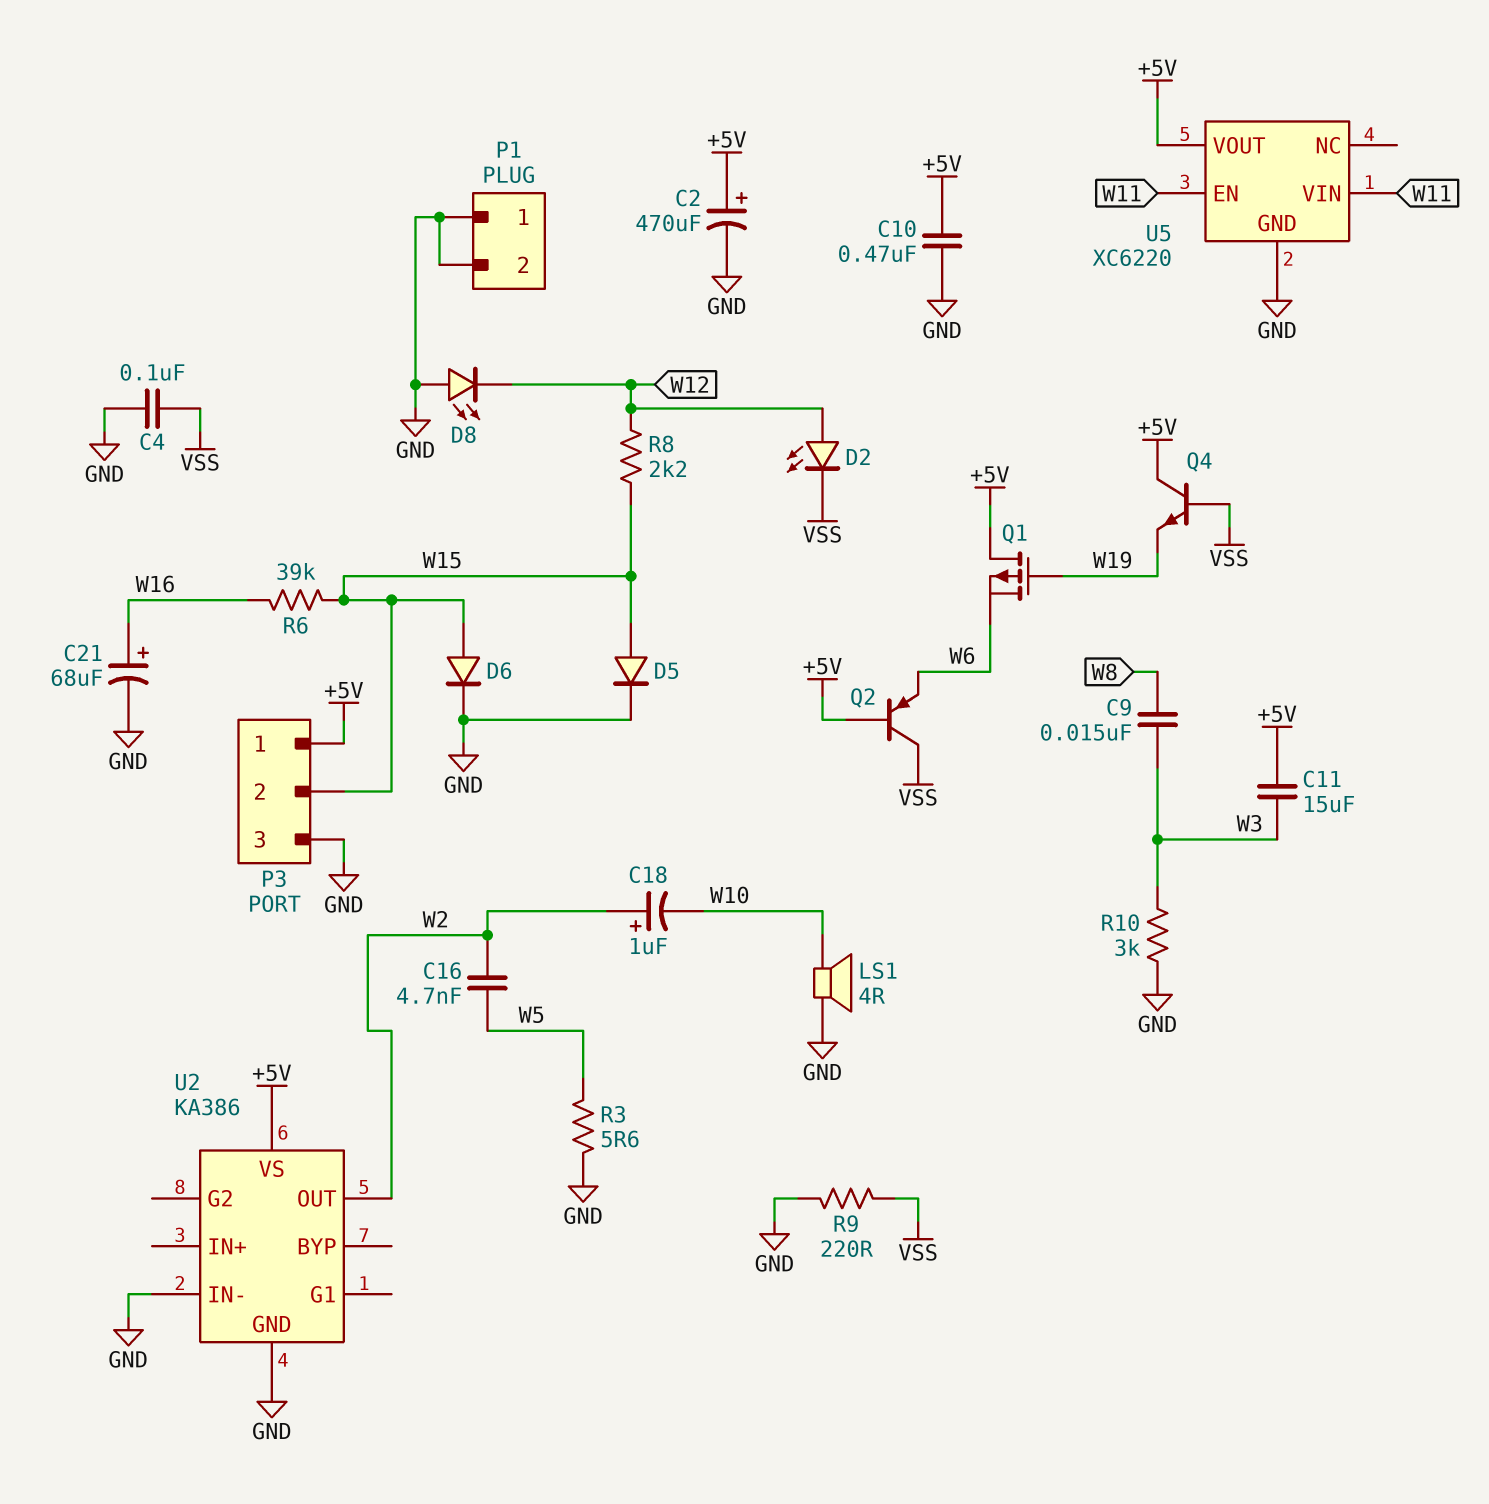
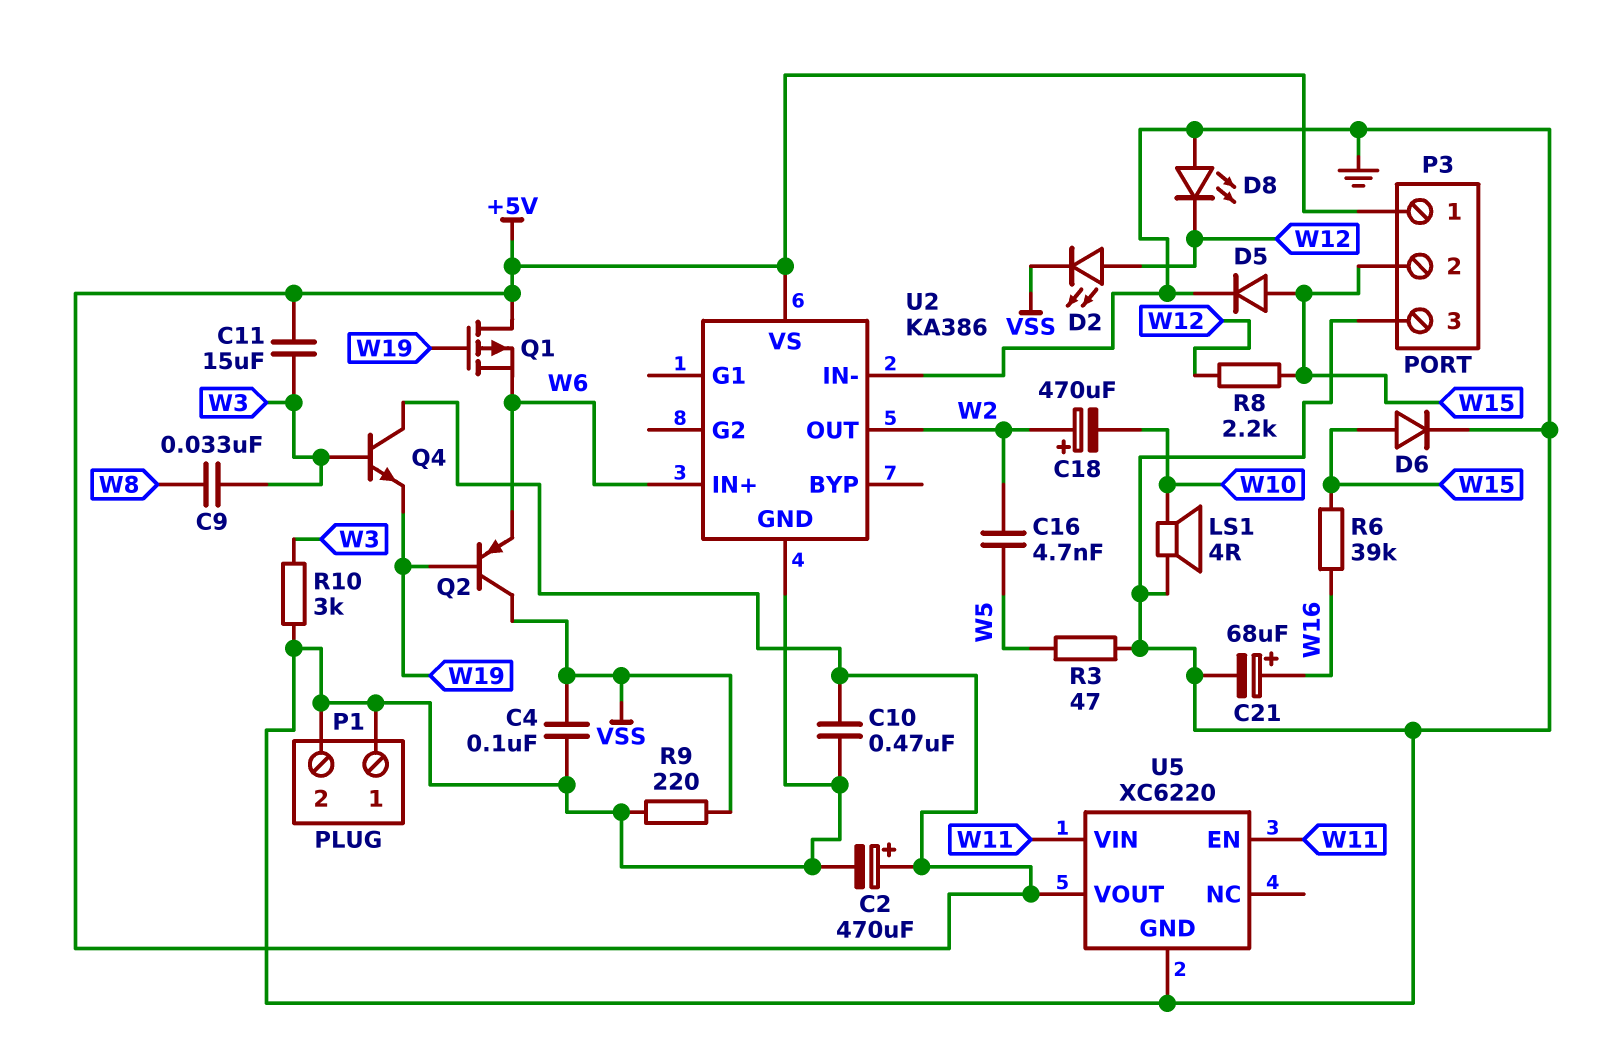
C9: 15nF (W3, W8) -> 33nF (W3, W8)
C18: 1uF (plus W2, minus W10) -> 470uF (plus W2, minus W10)
Q2: PNP (B +5V, C VSS, E W6) -> PNP (B W19, C VSS, E W6)
Q4: NPN (B VSS, C +5V, E W19) -> NPN (B W3, C +5V, E W19)
R3: 5.6 (GND, W5) -> 47 (GND, W5)
U2 pin IN+: none -> W6

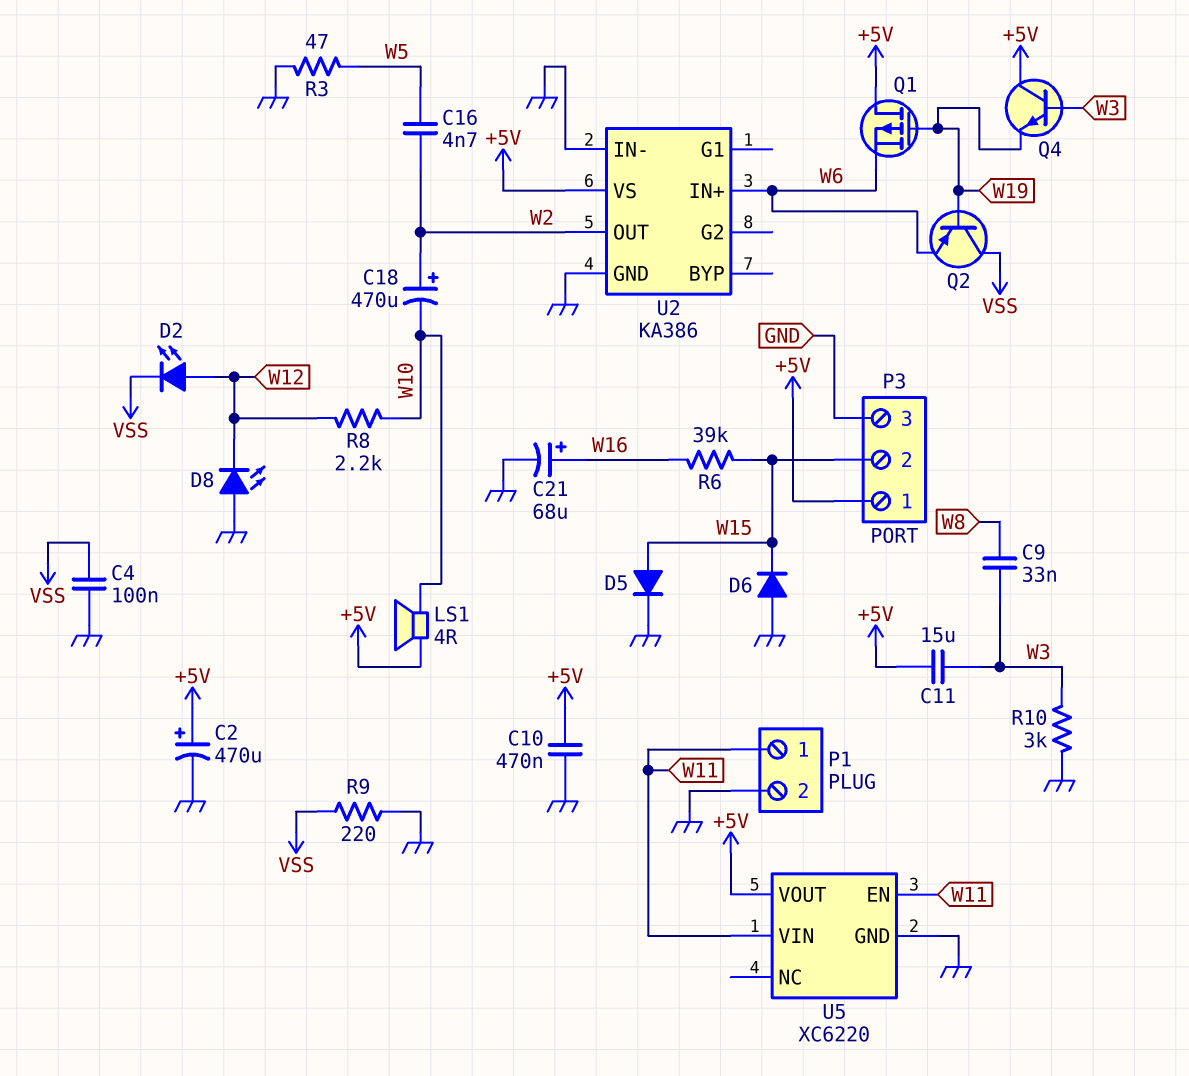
D6: diode (A W15, K GND) -> diode (A GND, K W15)
LS1: speaker 4R (GND, W10) -> speaker 4R (+5V, W10)
P1 pin 1: GND -> W11
R8: 2.2k (W12, W15) -> 2.2k (W10, W12)

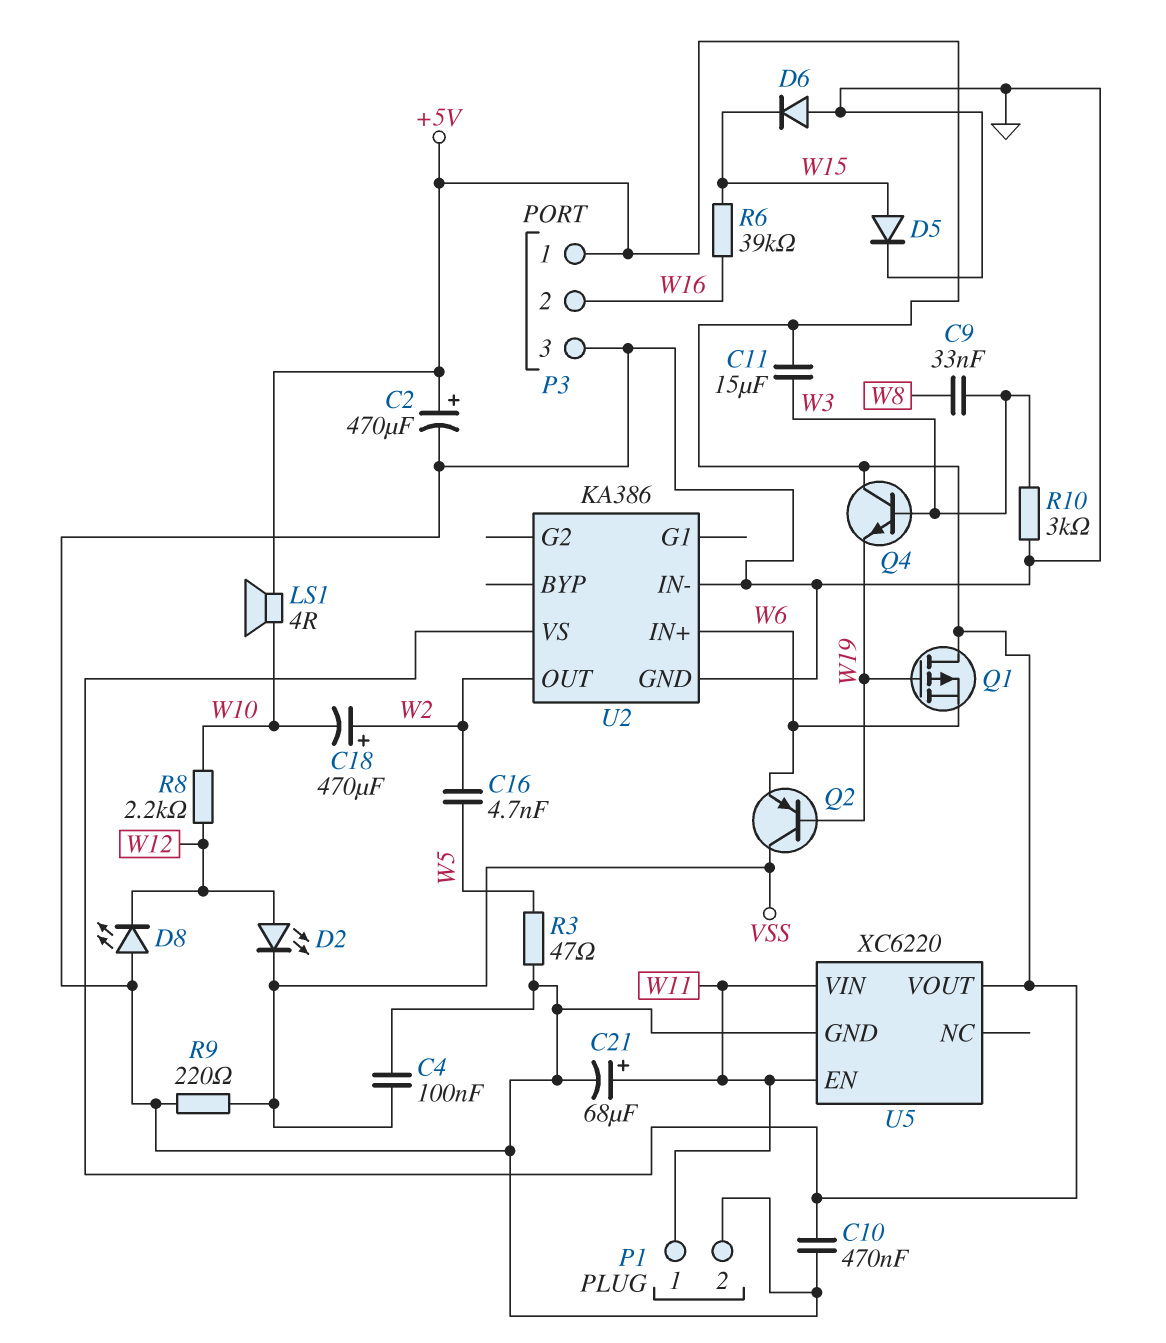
C21: 68uF (plus W16, minus GND) -> 68uF (plus W11, minus GND)
P3 pin 2: W15 -> W16

